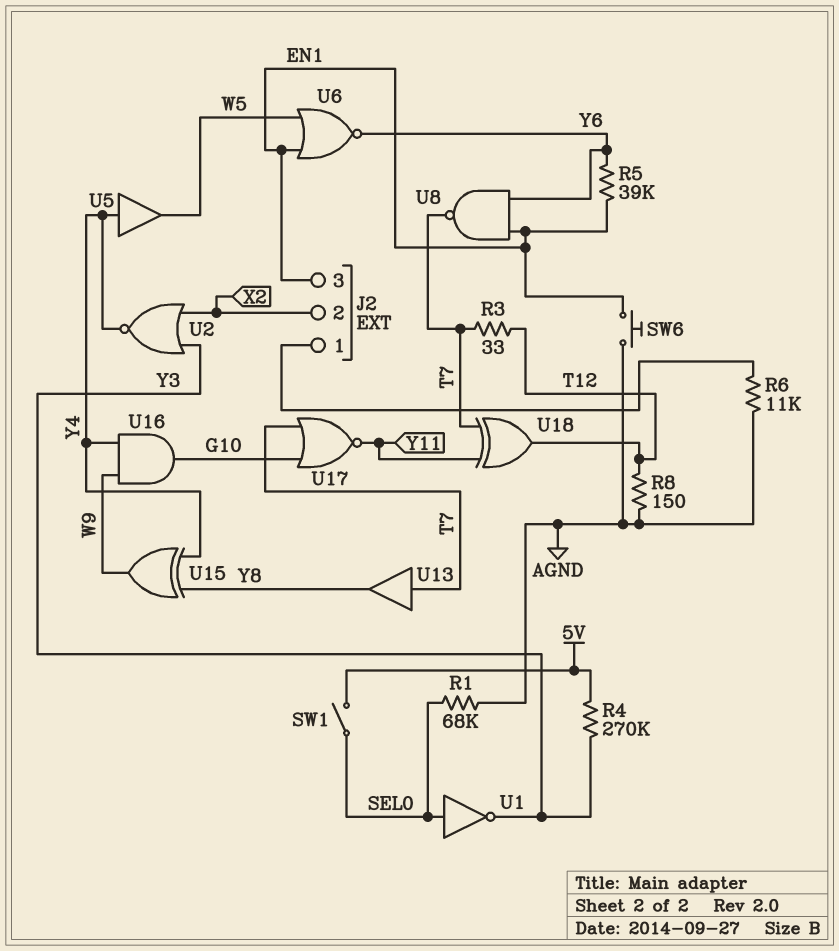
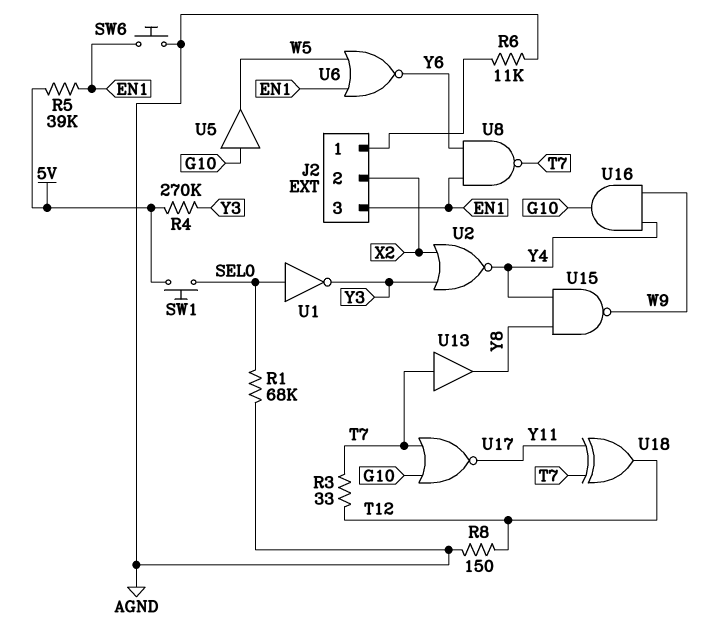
R5: 39k (EN1, Y6) -> 39k (5V, EN1)
SW1: switch (5V, SEL0) -> button (5V, SEL0)
U5: buffer (in Y4, out W5) -> buffer (in G10, out W5)
U15: XOR (in Y4, in Y8, out W9) -> NAND (in Y4, in Y8, out W9)

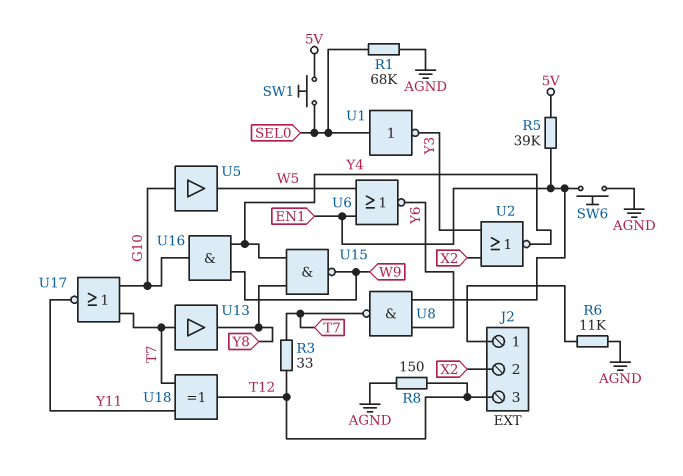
J2 pin 3: EN1 -> T12
R4: 270k (5V, Y3) -> none

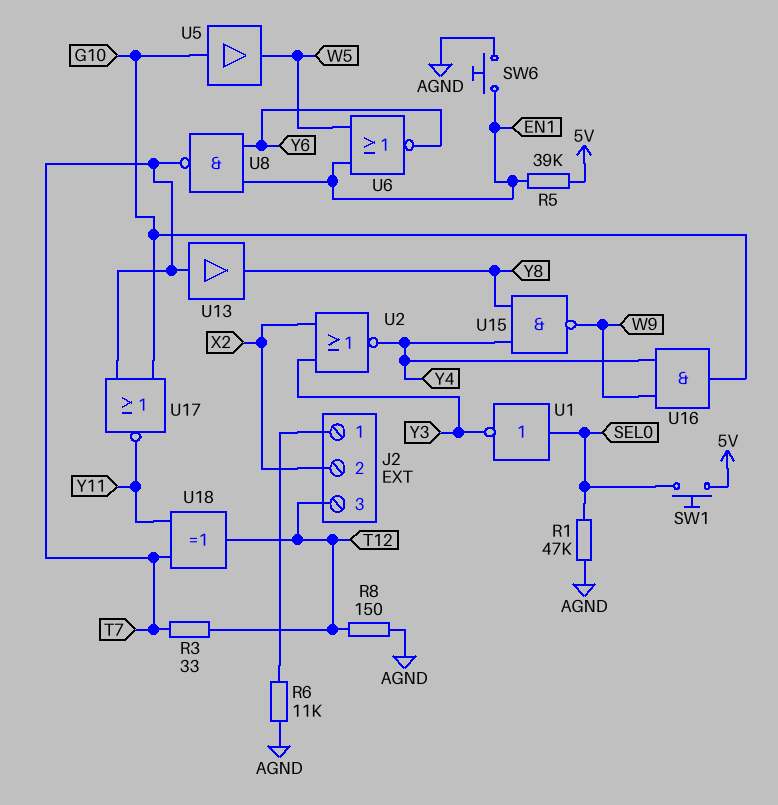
R1: 68k (AGND, SEL0) -> 47k (AGND, SEL0)

